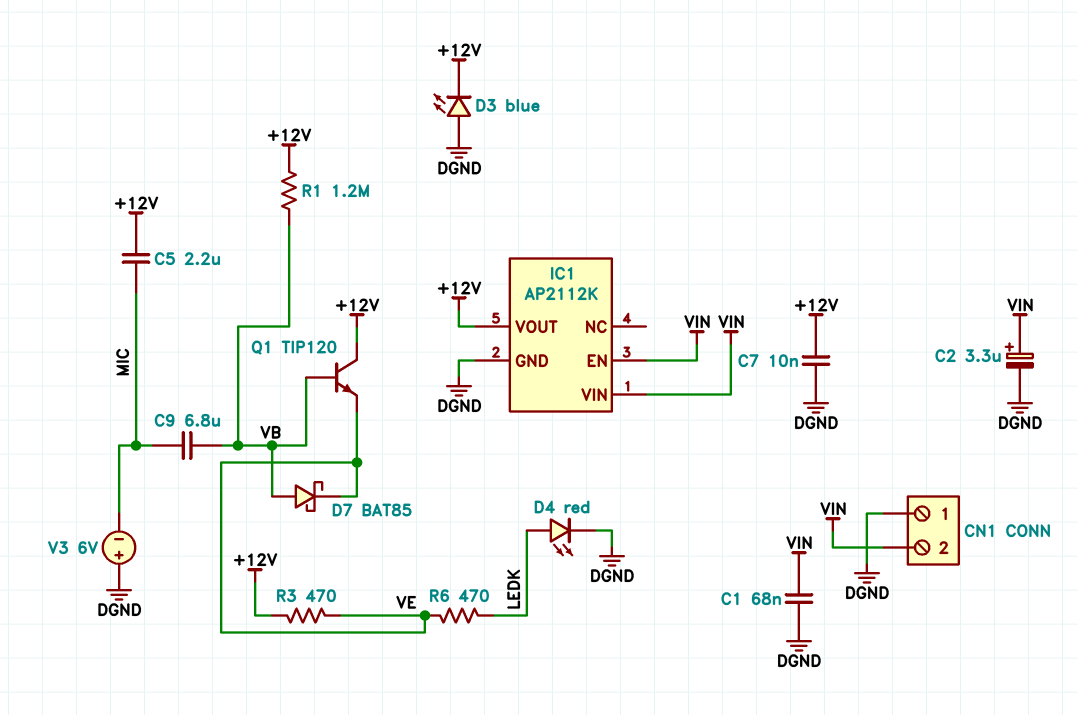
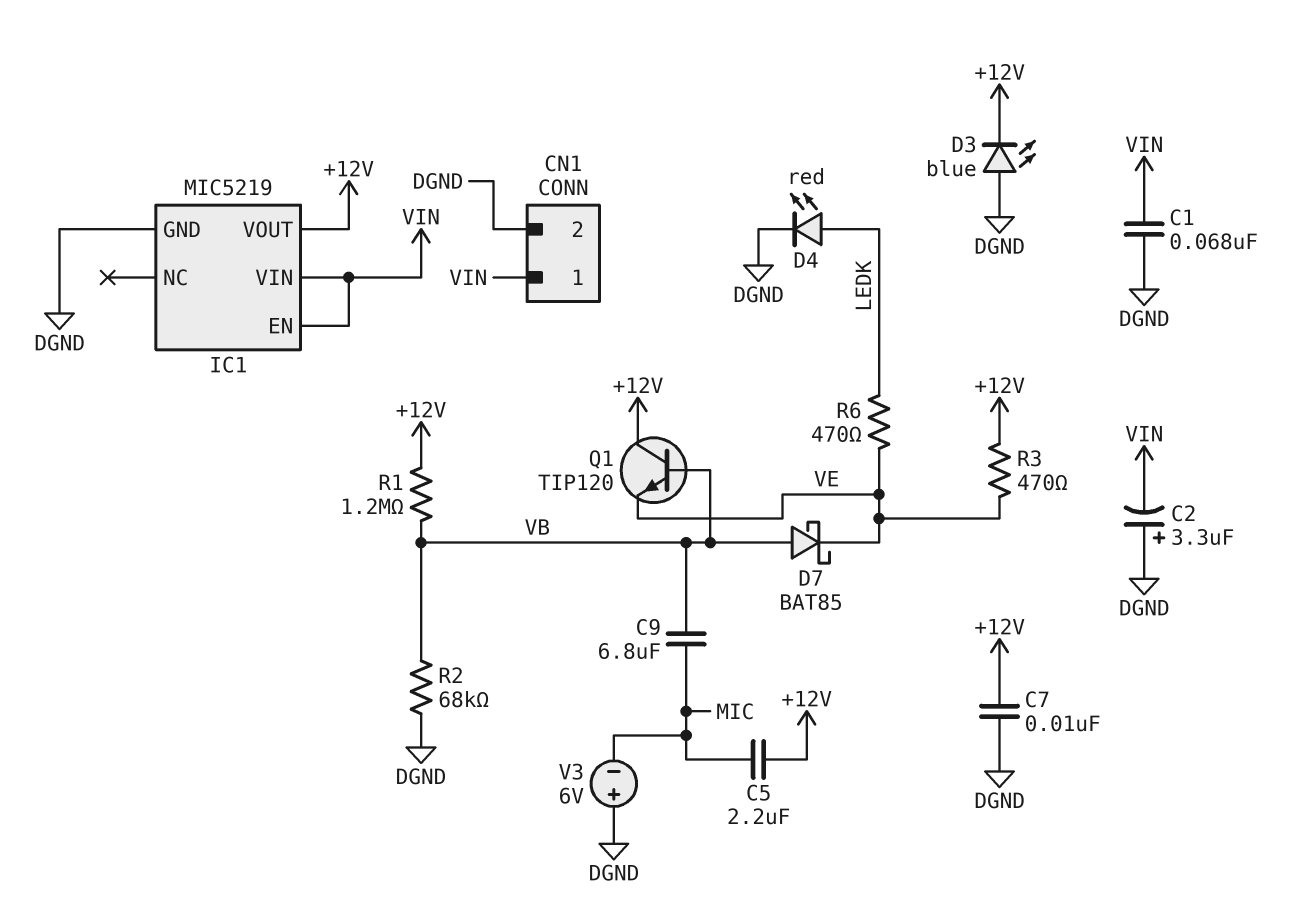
C2: 3.3uF (plus VIN, minus DGND) -> 3.3uF (plus DGND, minus VIN)
CN1 pin 1: DGND -> VIN
CN1 pin 2: VIN -> DGND
IC1: AP2112K -> MIC5219
R2: none -> 68k (DGND, VB)

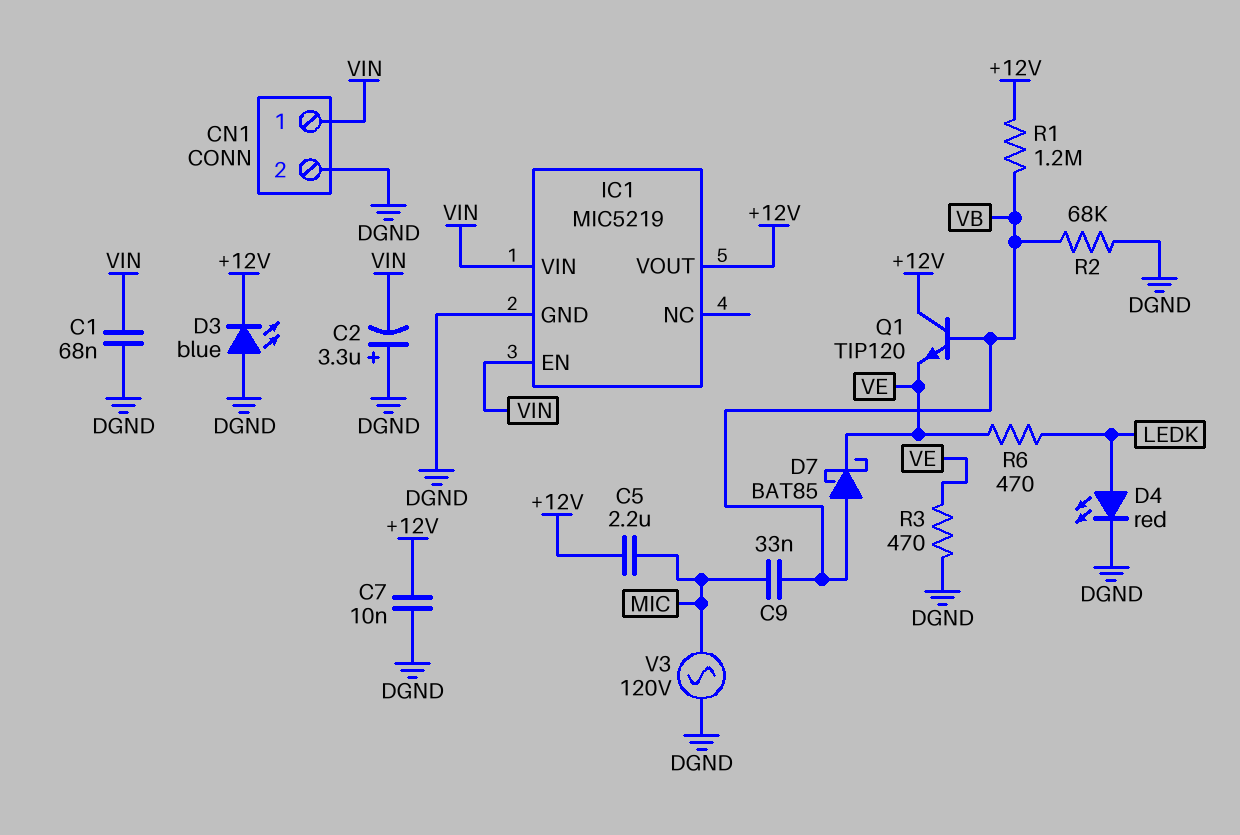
C9: 6.8uF (MIC, VB) -> 33nF (MIC, VB)
R3: 470 (+12V, VE) -> 470 (DGND, VE)
V3: 6V (plus DGND, minus MIC) -> AC 120V (DGND, MIC)

